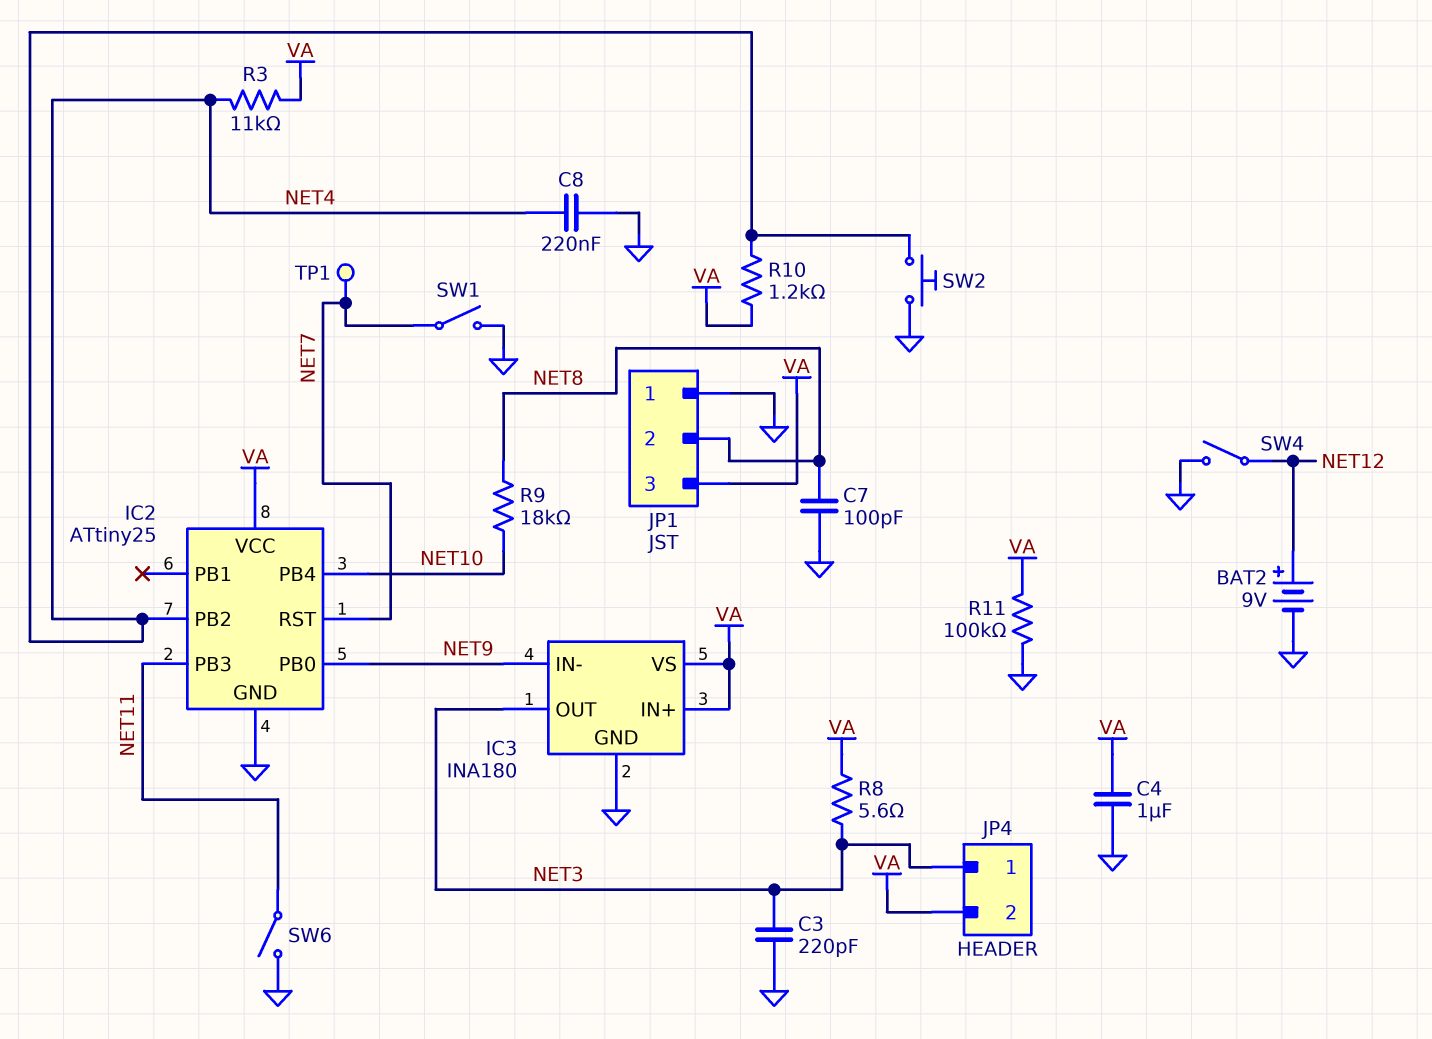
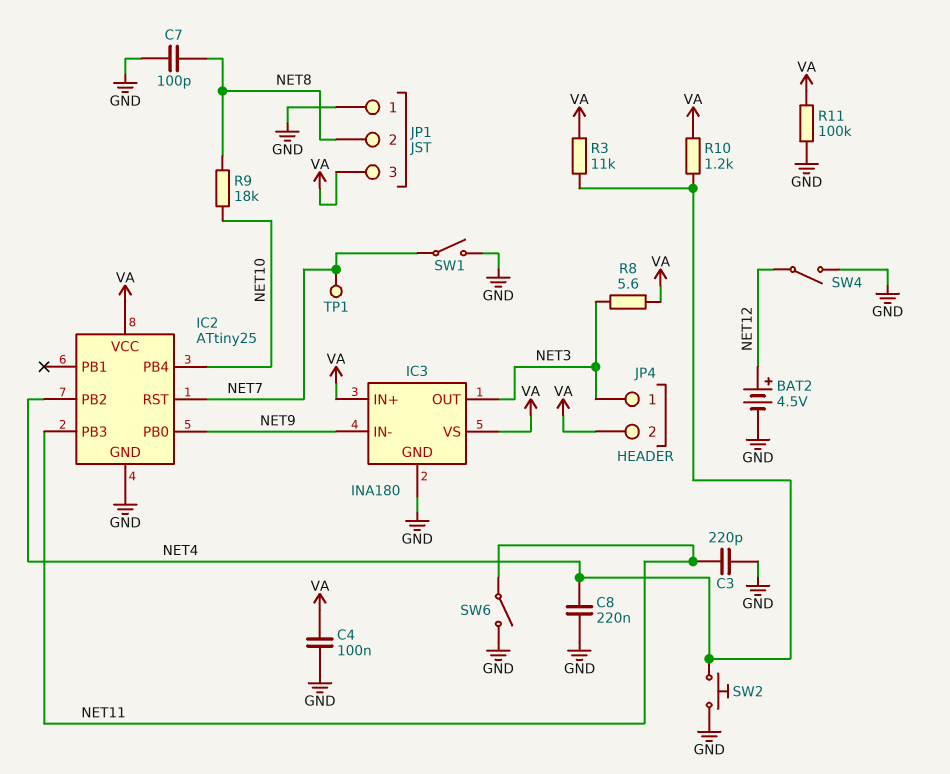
BAT2: 9V (plus NET12, minus GND) -> 4.5V (plus NET12, minus GND)
C3: 220pF (GND, NET3) -> 220pF (GND, NET11)
C4: 1uF (GND, VA) -> 100nF (GND, VA)

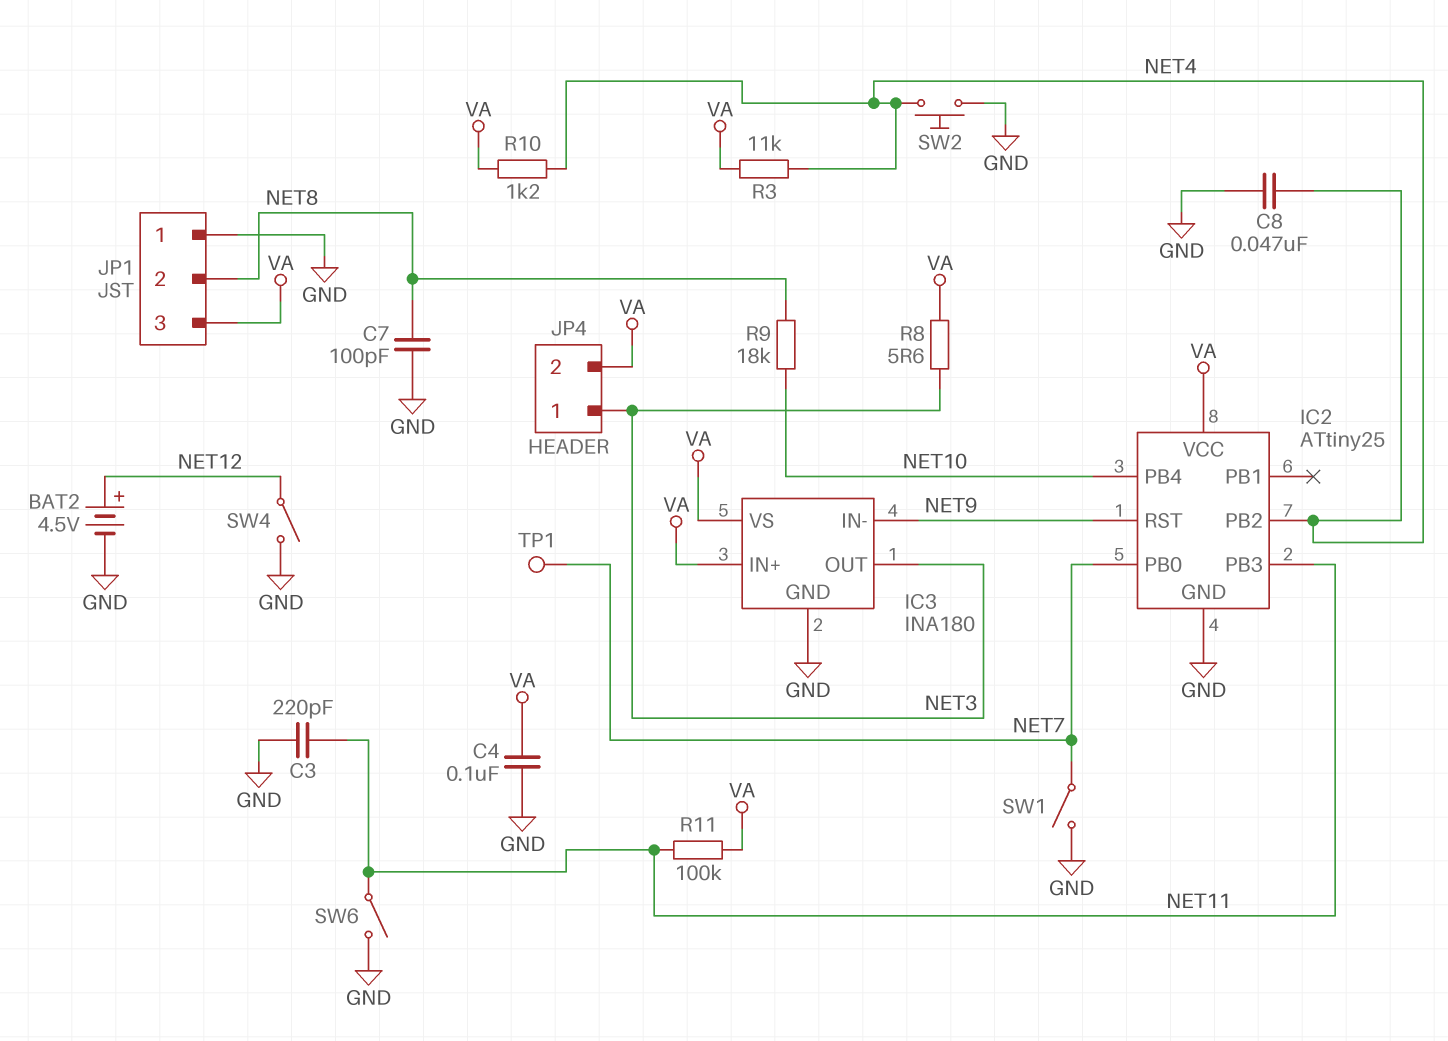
C8: 220nF (GND, NET4) -> 47nF (GND, NET4)
IC2 pin PB0: NET9 -> NET7
IC2 pin RST: NET7 -> NET9
R11: 100k (GND, VA) -> 100k (NET11, VA)

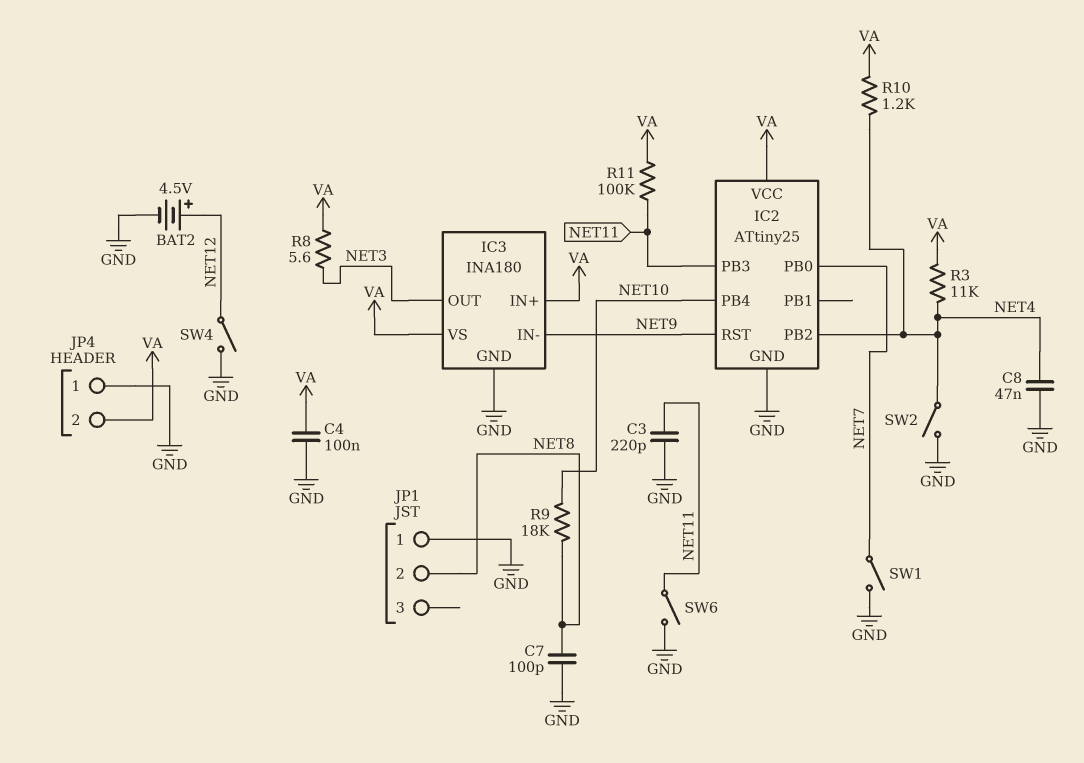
JP1 pin 3: VA -> none
JP4 pin 1: NET3 -> GND
SW2: button (GND, NET4) -> switch (GND, NET4)
TP1: test point (NET7) -> none

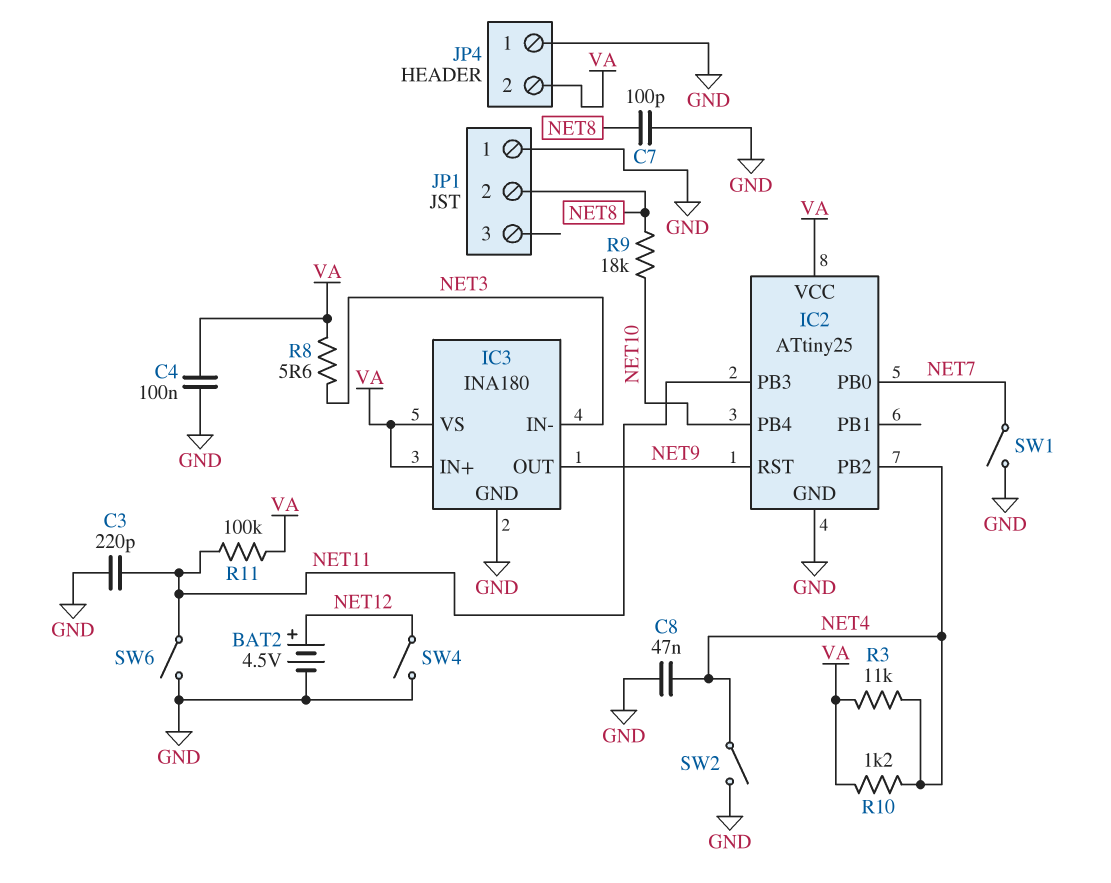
IC3 pin IN-: NET9 -> NET3
IC3 pin OUT: NET3 -> NET9

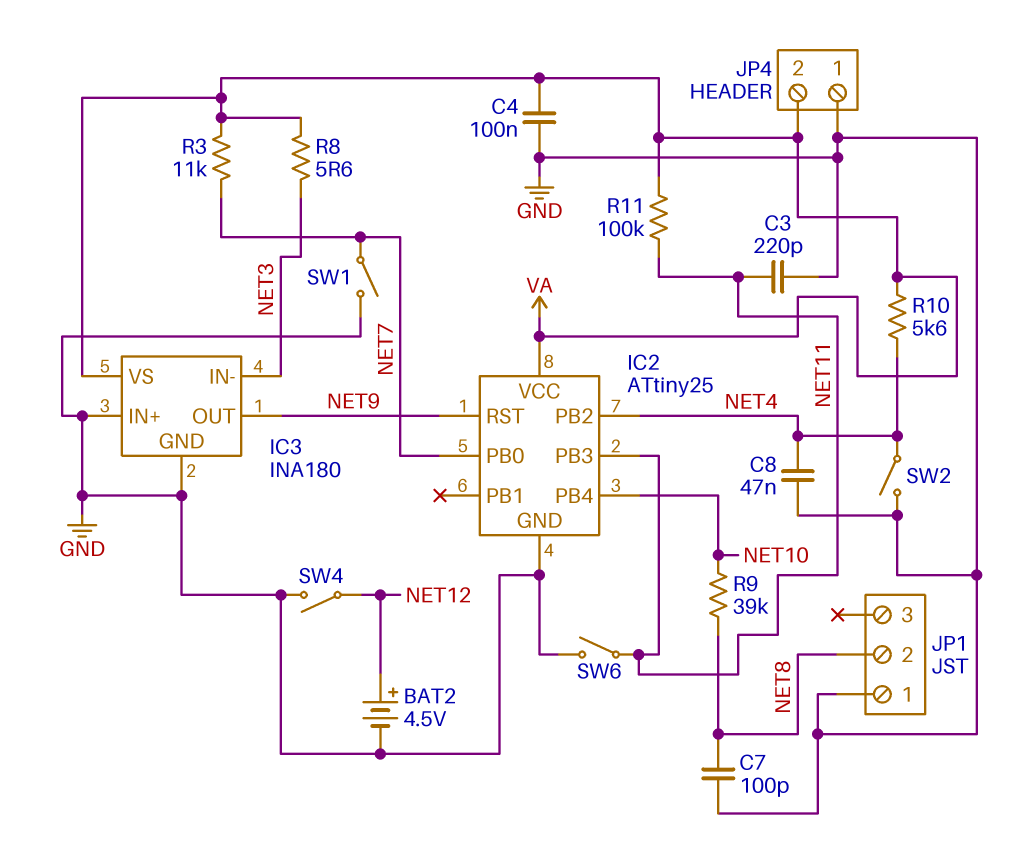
IC3 pin IN+: VA -> GND
R3: 11k (NET4, VA) -> 11k (NET7, VA)
R9: 18k (NET8, NET10) -> 39k (NET8, NET10)
R10: 1.2k (NET4, VA) -> 5.6k (NET4, VA)

